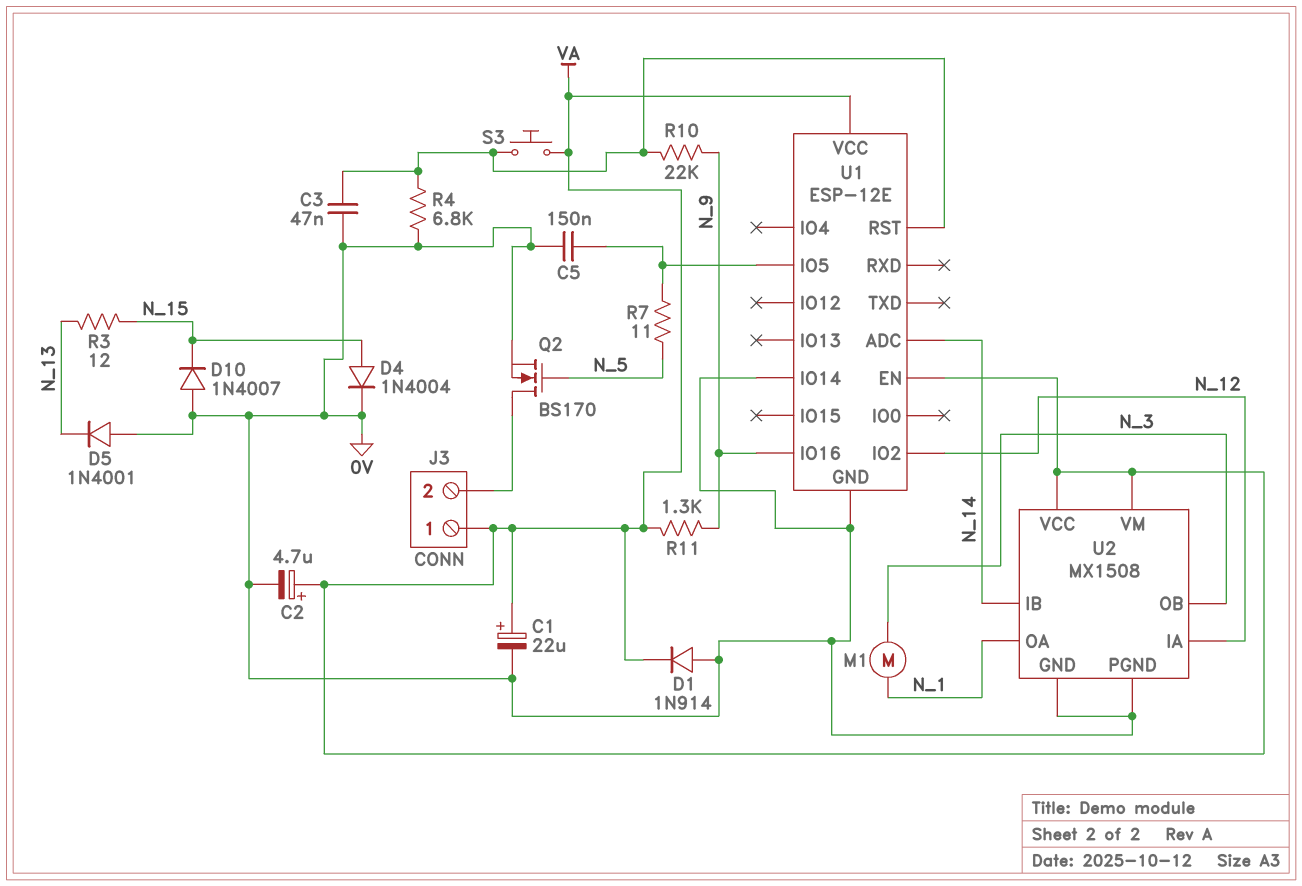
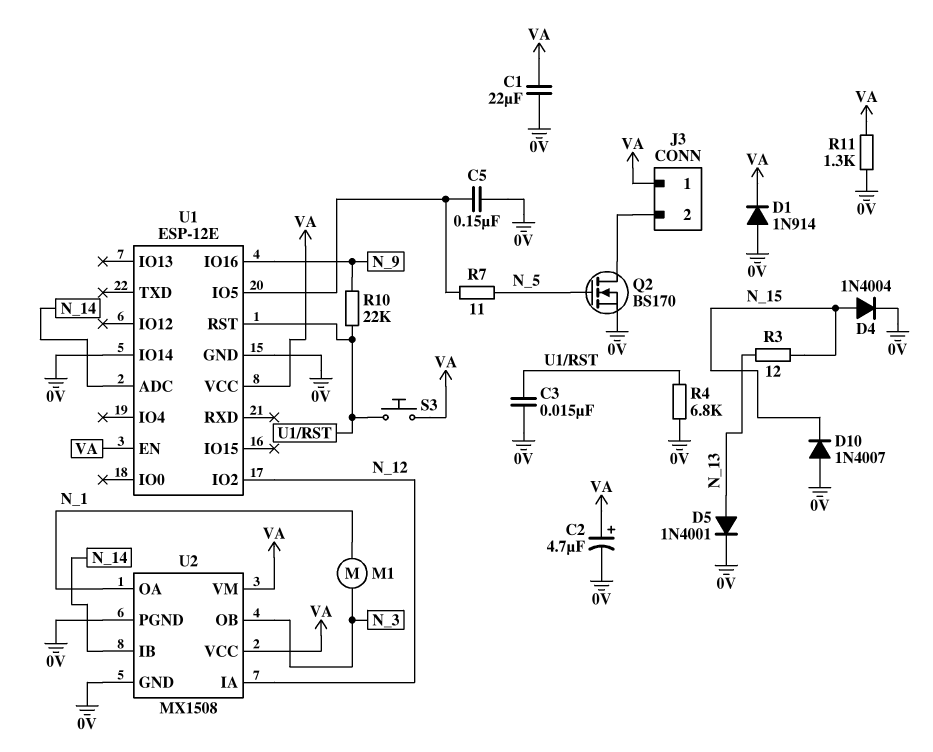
C1: 22uF (plus VA, minus 0V) -> 22uF (0V, VA)
C3: 47nF (0V, U1/RST) -> 15nF (0V, U1/RST)
D5: diode 1N4001 (A 0V, K N_13) -> diode 1N4001 (A N_13, K 0V)
R11: 1.3k (N_9, VA) -> 1.3k (0V, VA)

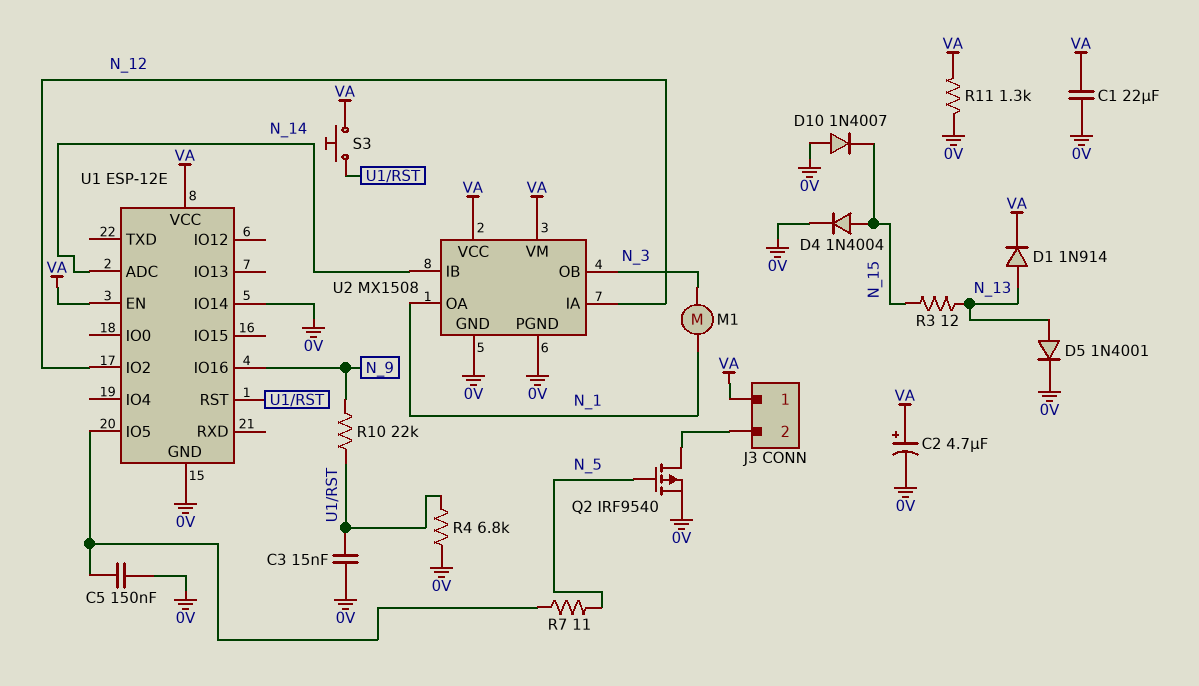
D1: diode 1N914 (A 0V, K VA) -> diode 1N914 (A N_13, K VA)
Q2: NMOS BS170 (G N_5, D J3/2, S 0V) -> PMOS IRF9540 (G N_5, D J3/2, S 0V)

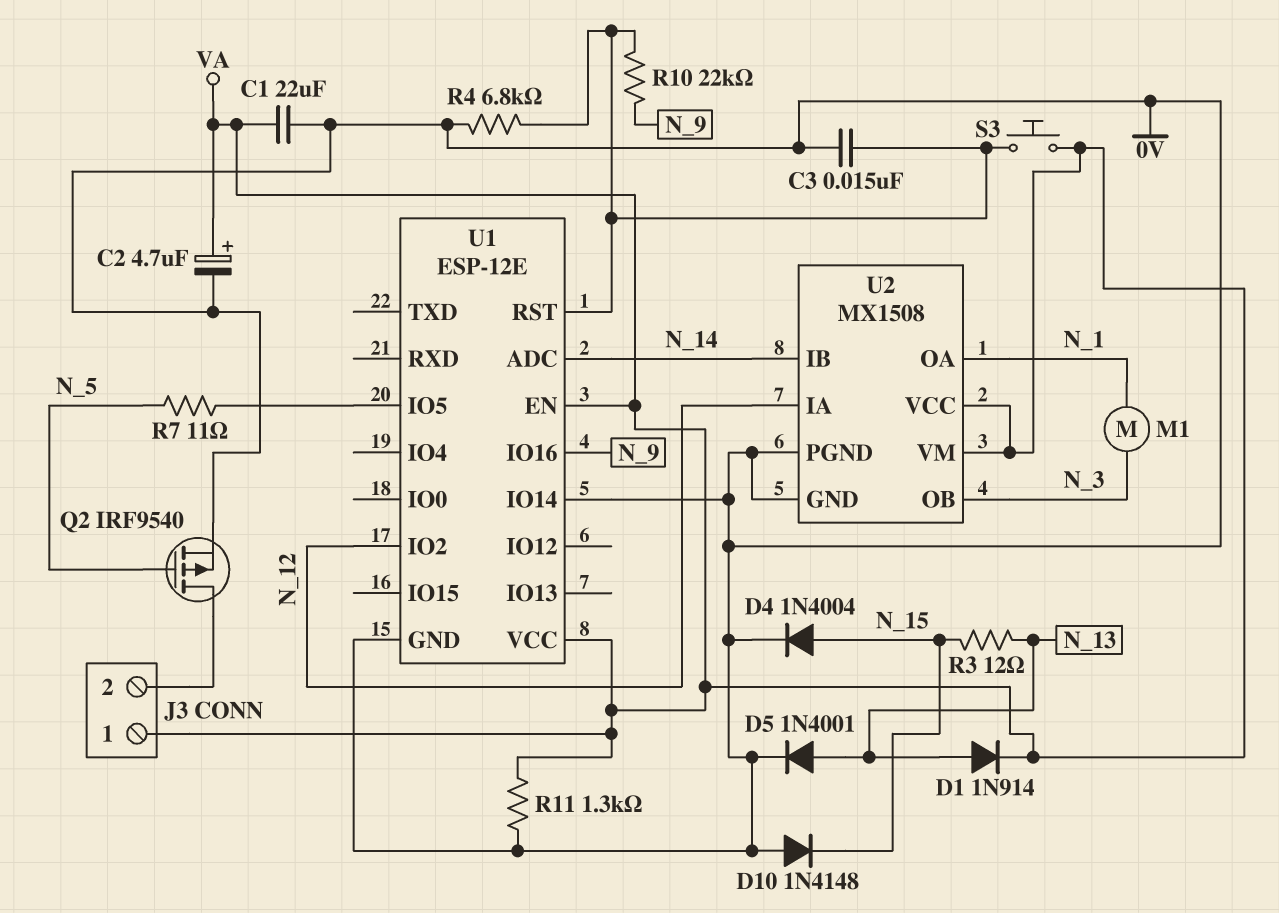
C5: 150nF (0V, U1/IO5) -> none
D10: diode 1N4007 (A 0V, K N_15) -> diode 1N4148 (A 0V, K N_15)

